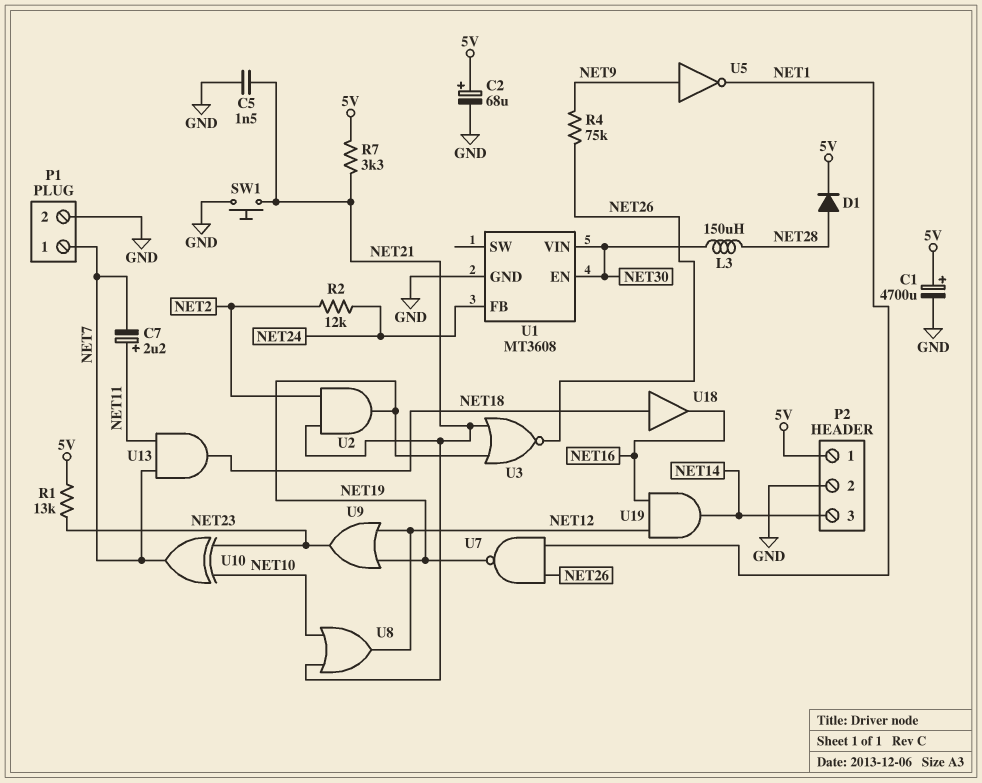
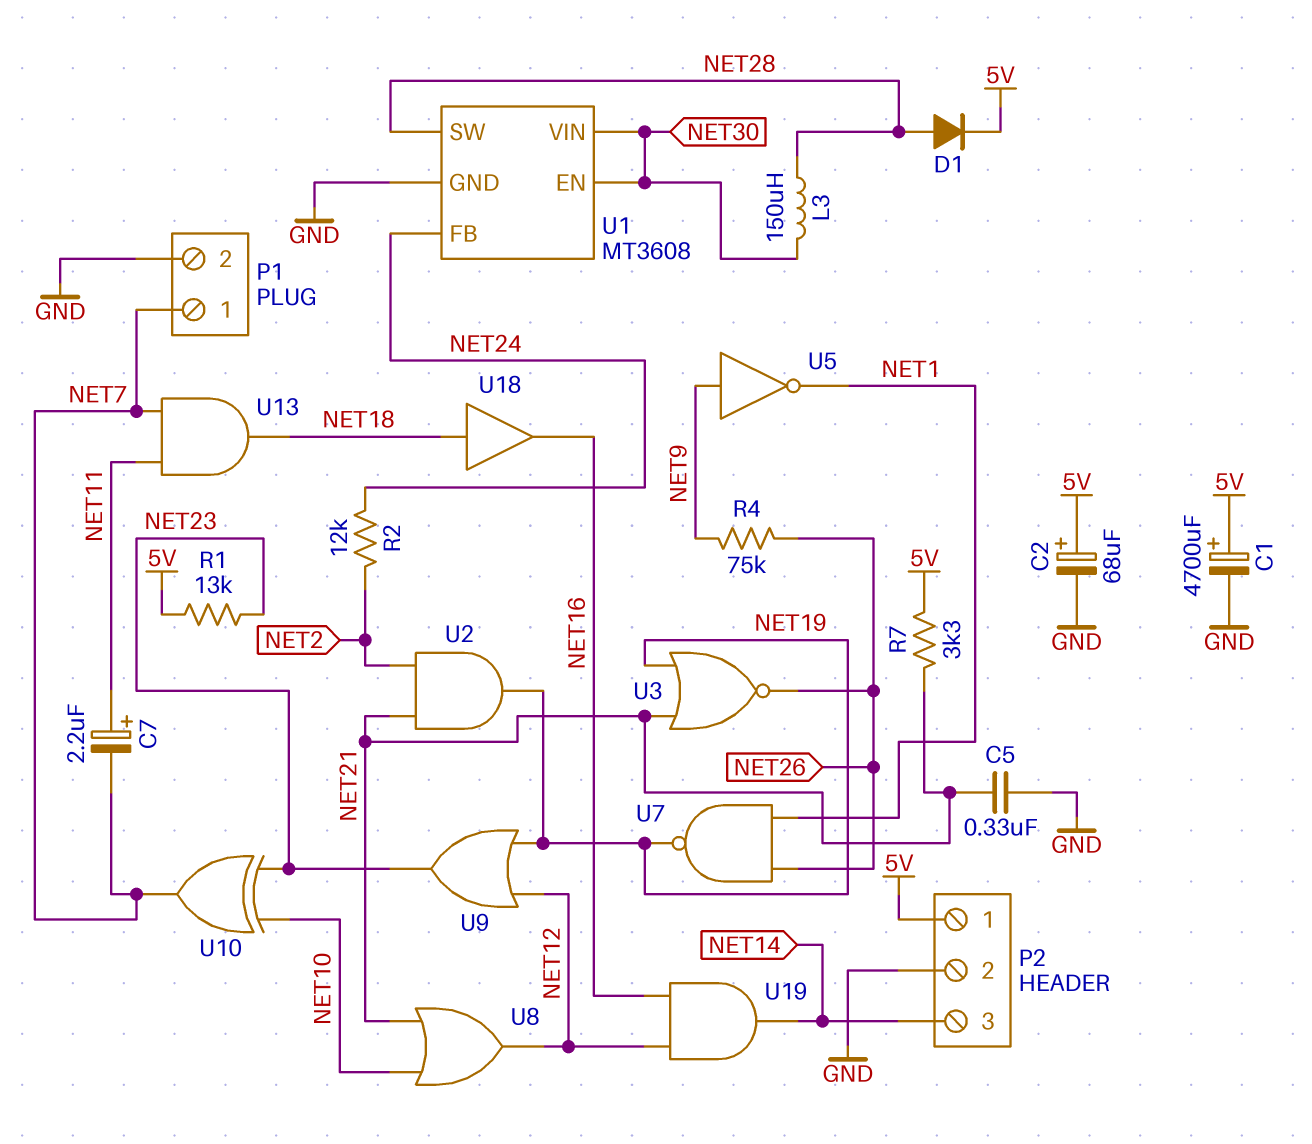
C5: 1.5nF (GND, NET21) -> 330nF (GND, NET21)
SW1: button (GND, NET21) -> none
U1 pin SW: none -> NET28

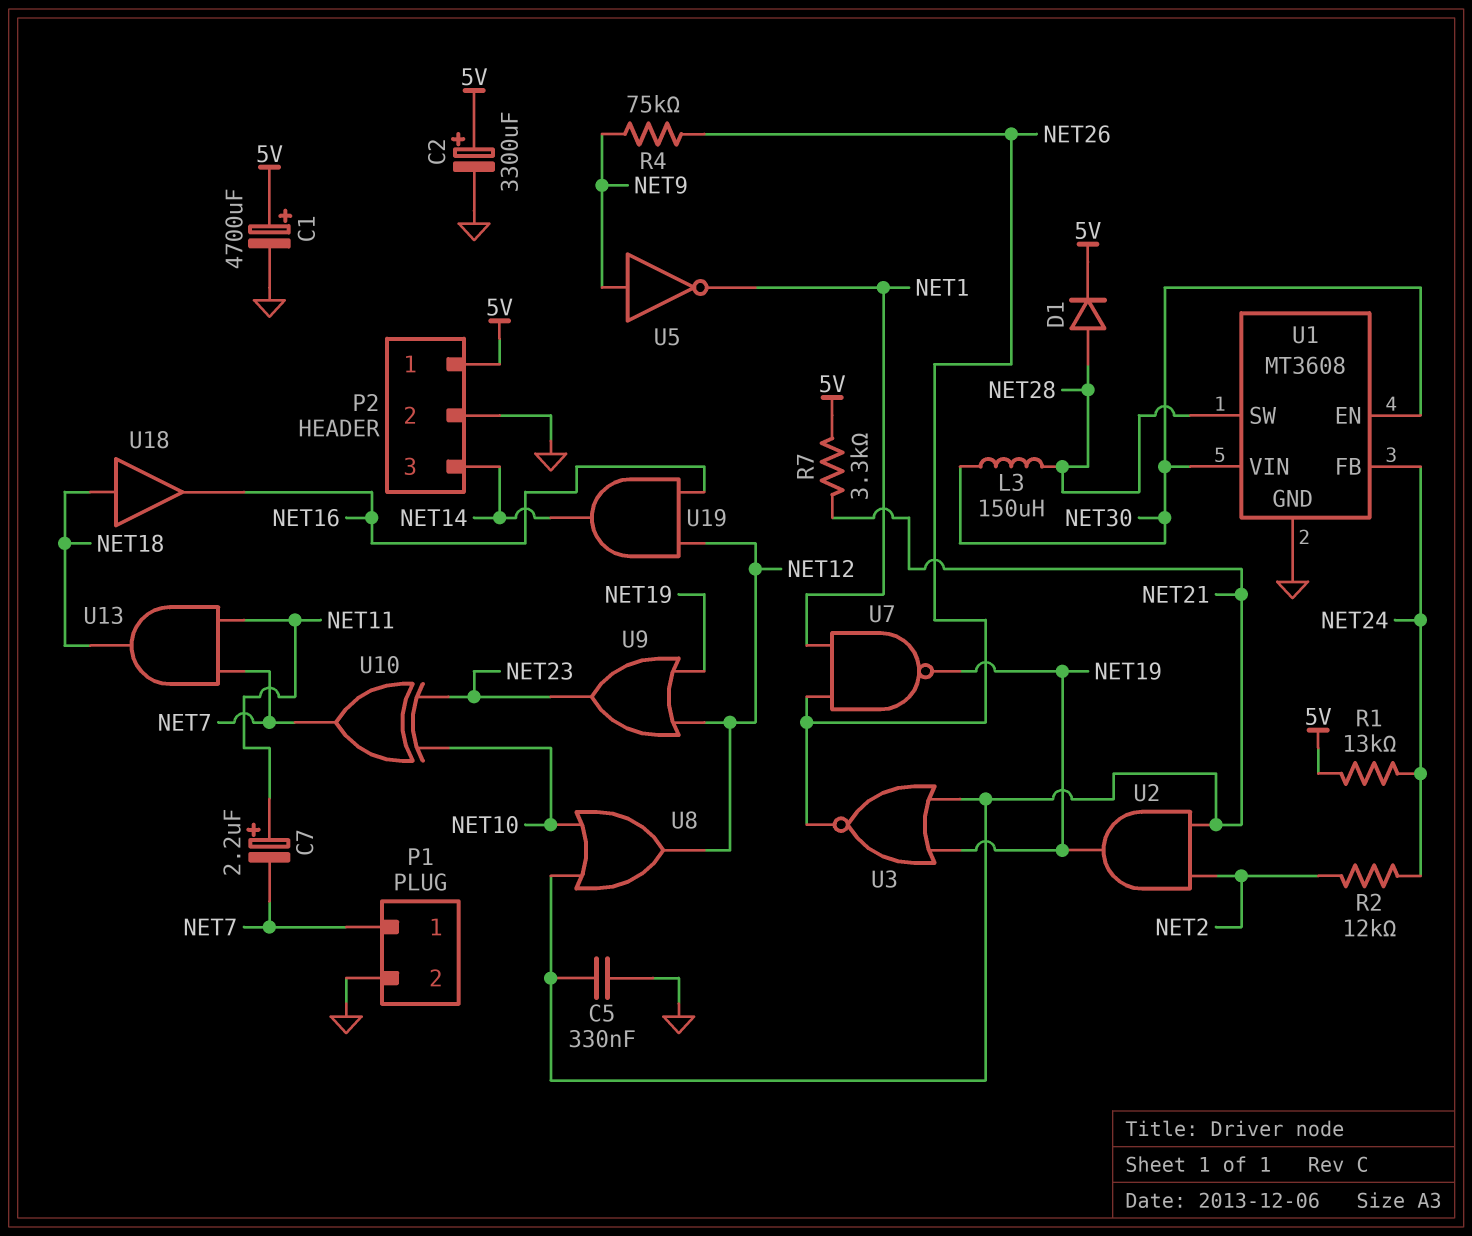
C2: 68uF (plus 5V, minus GND) -> 3300uF (plus 5V, minus GND)
R1: 13k (5V, NET23) -> 13k (5V, NET24)

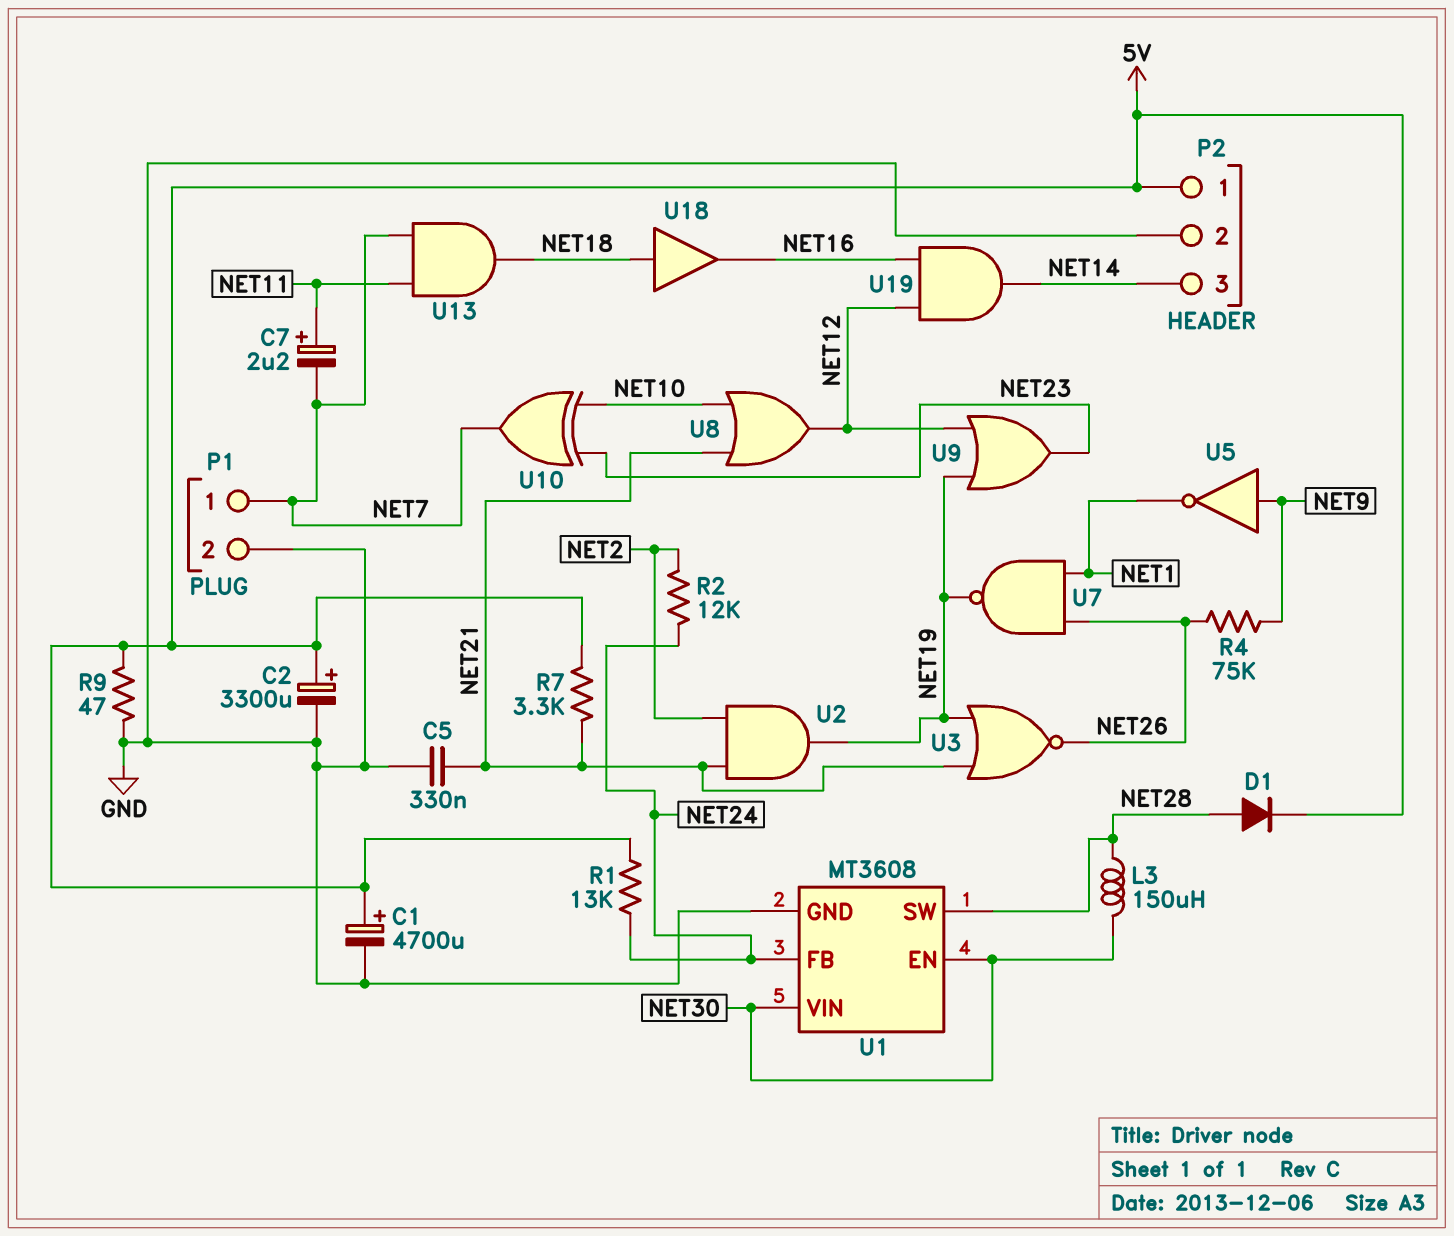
R9: none -> 47 (5V, GND)

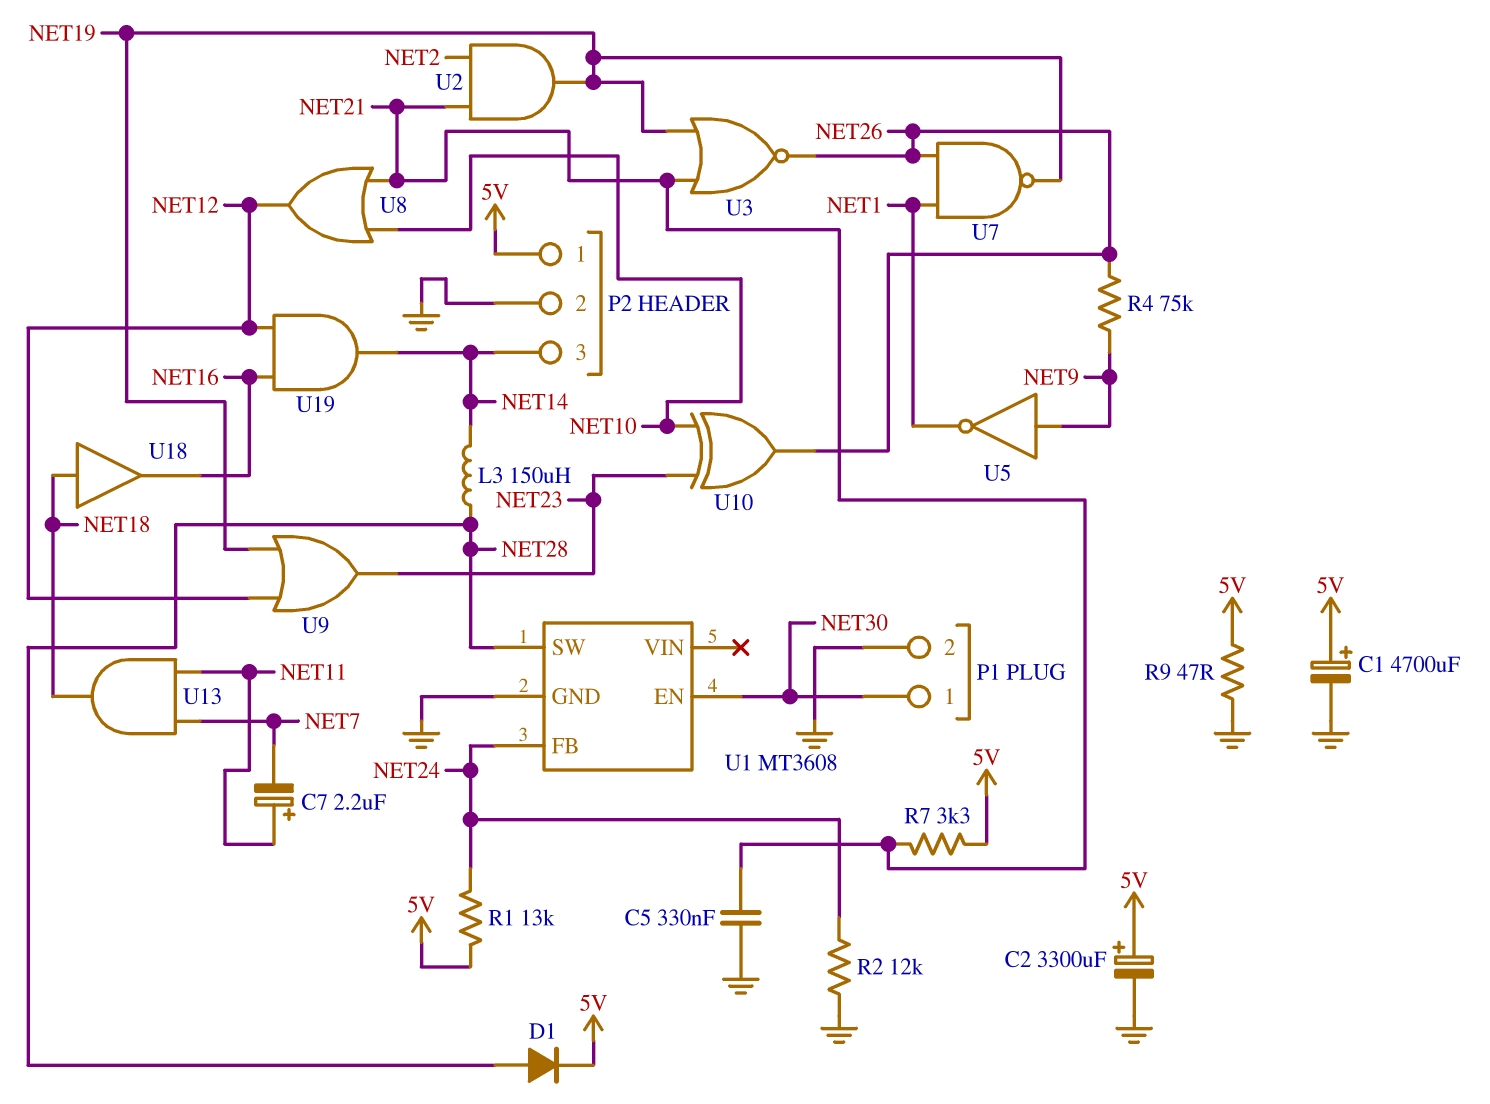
L3: 150uH (NET28, NET30) -> 150uH (NET14, NET28)
P1 pin 1: NET7 -> NET30
R2: 12k (NET2, NET24) -> 12k (GND, NET24)
U1 pin VIN: NET30 -> none
U10: XOR (in NET10, in NET23, out NET7) -> XOR (in NET10, in NET23, out NET26)

